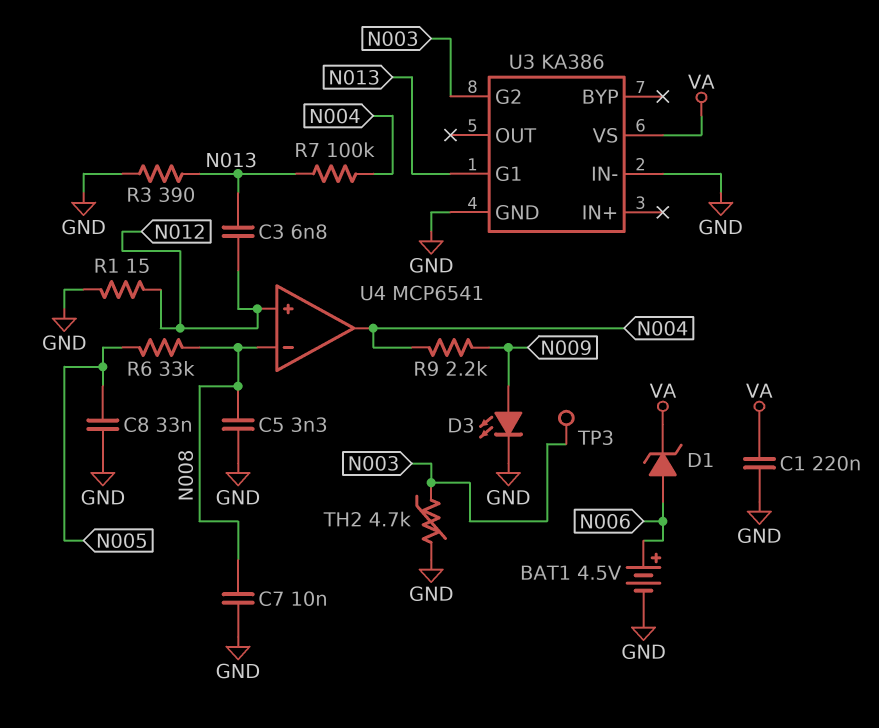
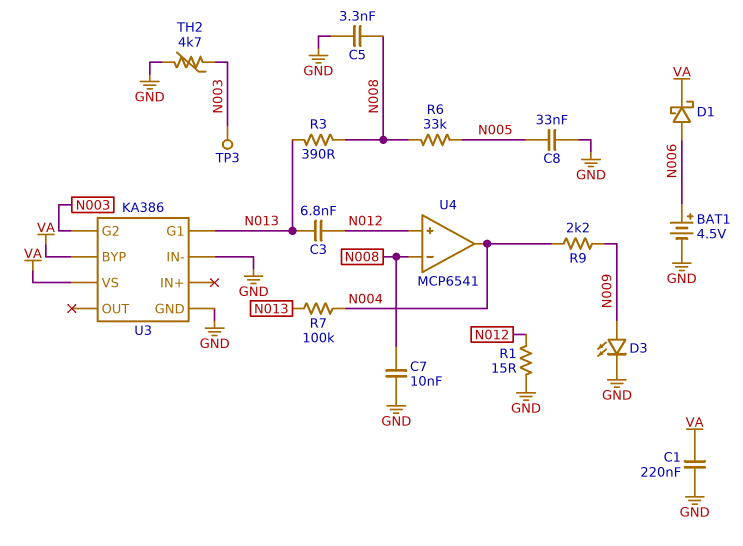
D1: zener (A N006, K VA) -> schottky (A N006, K VA)
R3: 390 (GND, N013) -> 390 (N008, N013)
U3 pin BYP: none -> VA

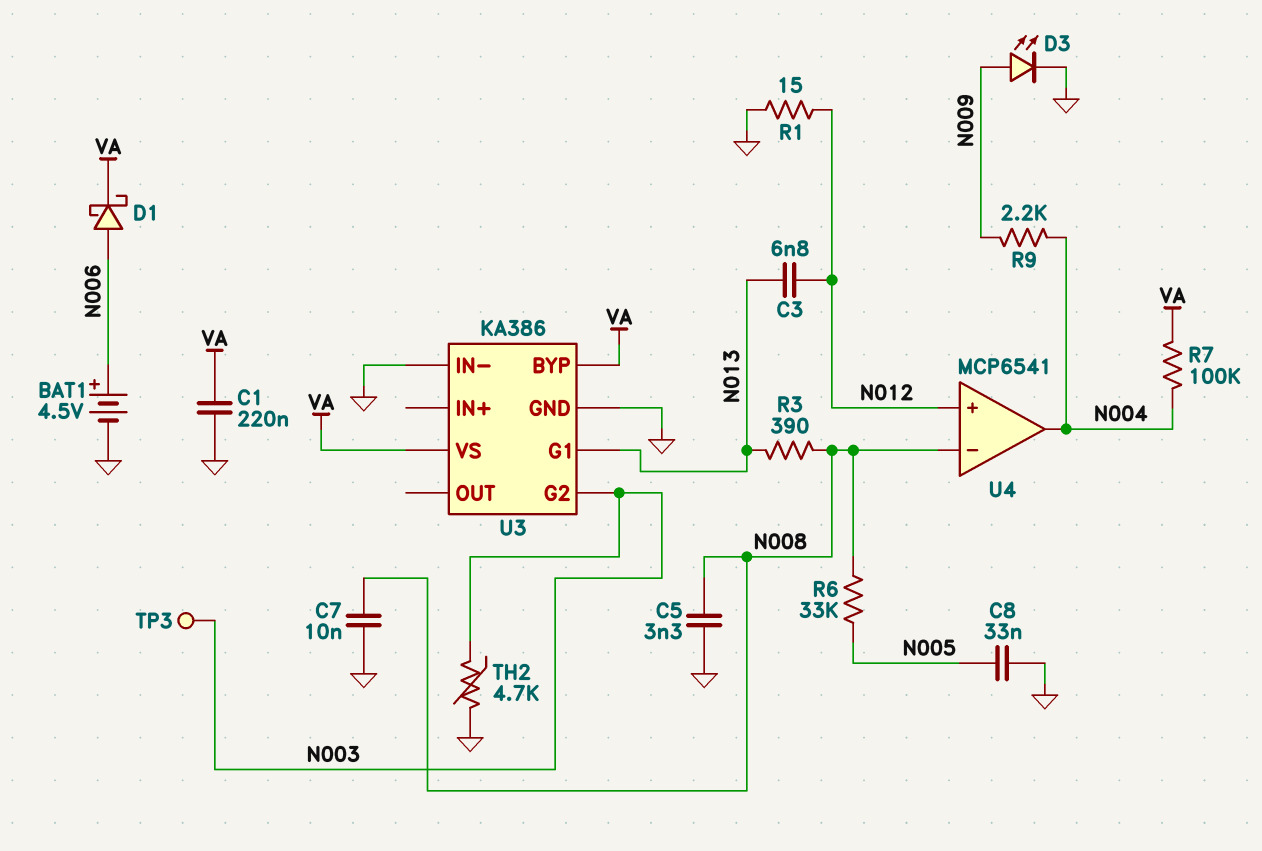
R7: 100k (N004, N013) -> 100k (N004, VA)

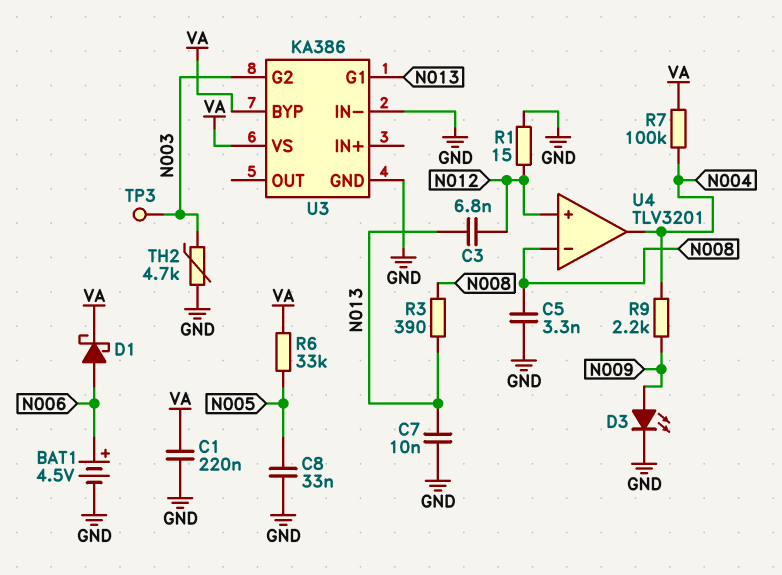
C7: 10nF (GND, N008) -> 10nF (GND, N013)
R6: 33k (N005, N008) -> 33k (N005, VA)
U4: MCP6541 -> TLV3201

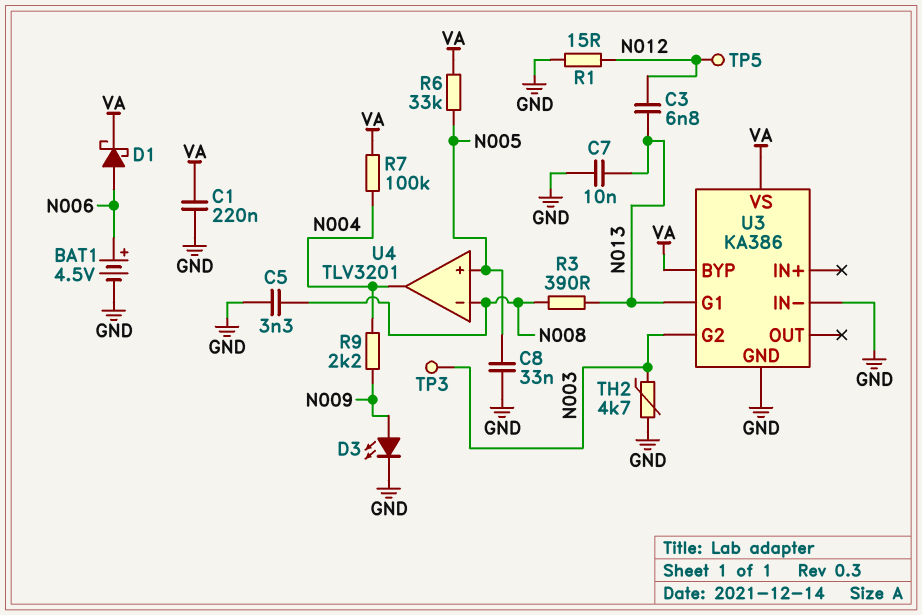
TP5: none -> test point (N012)
U4 pin in+: N012 -> N005

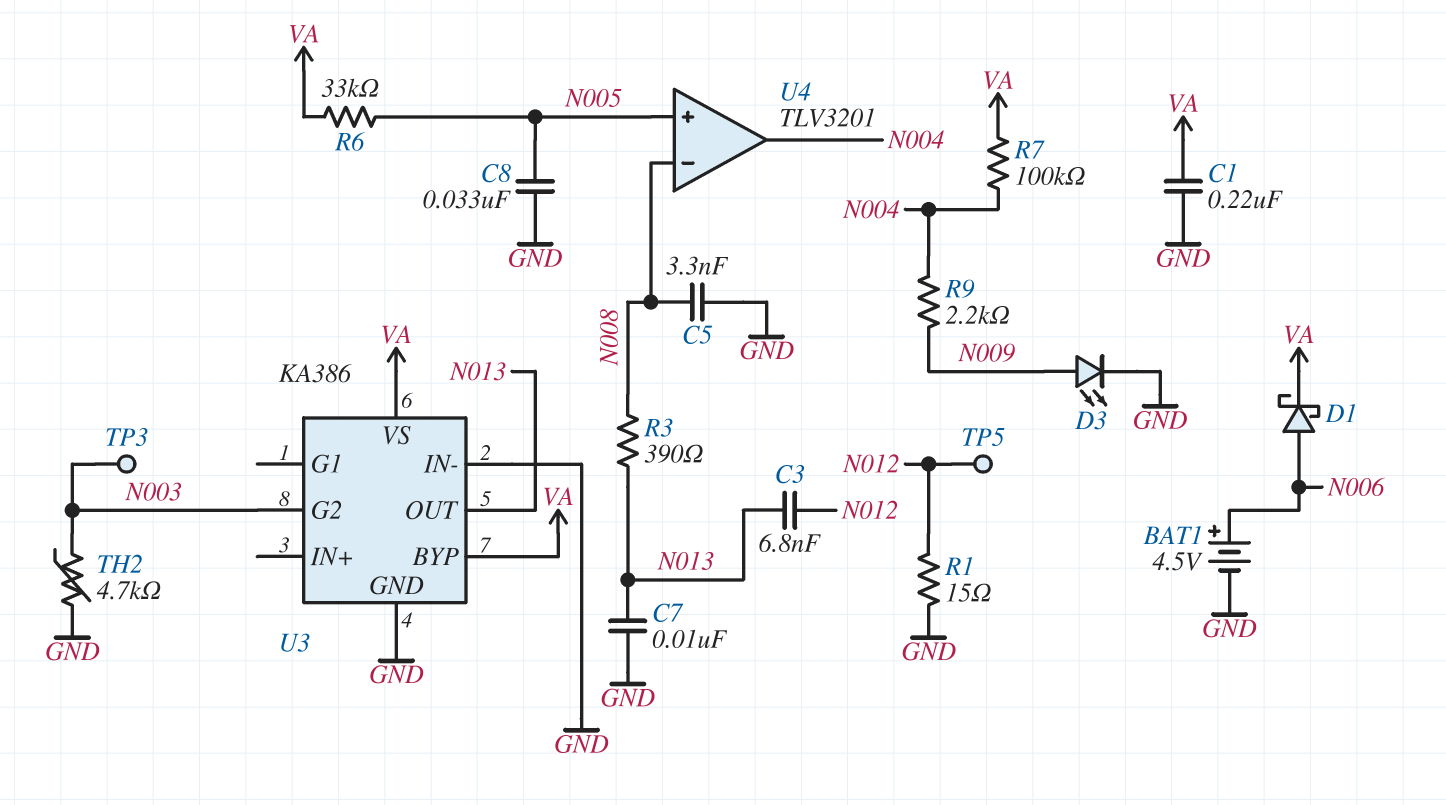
U3 pin G1: N013 -> none
U3 pin OUT: none -> N013

